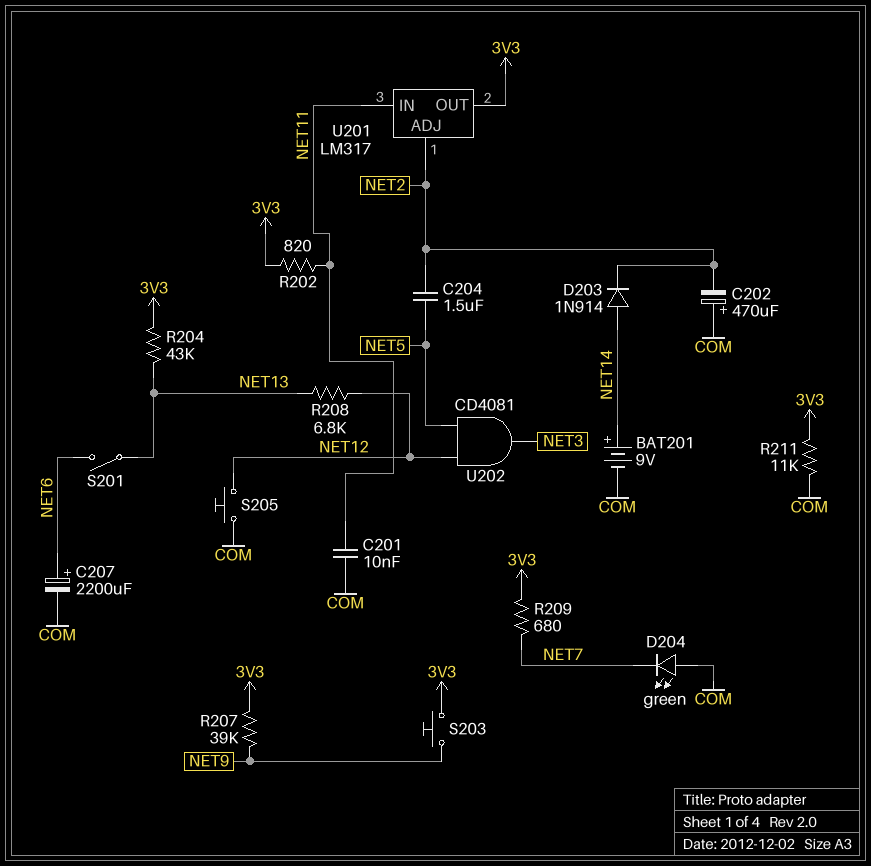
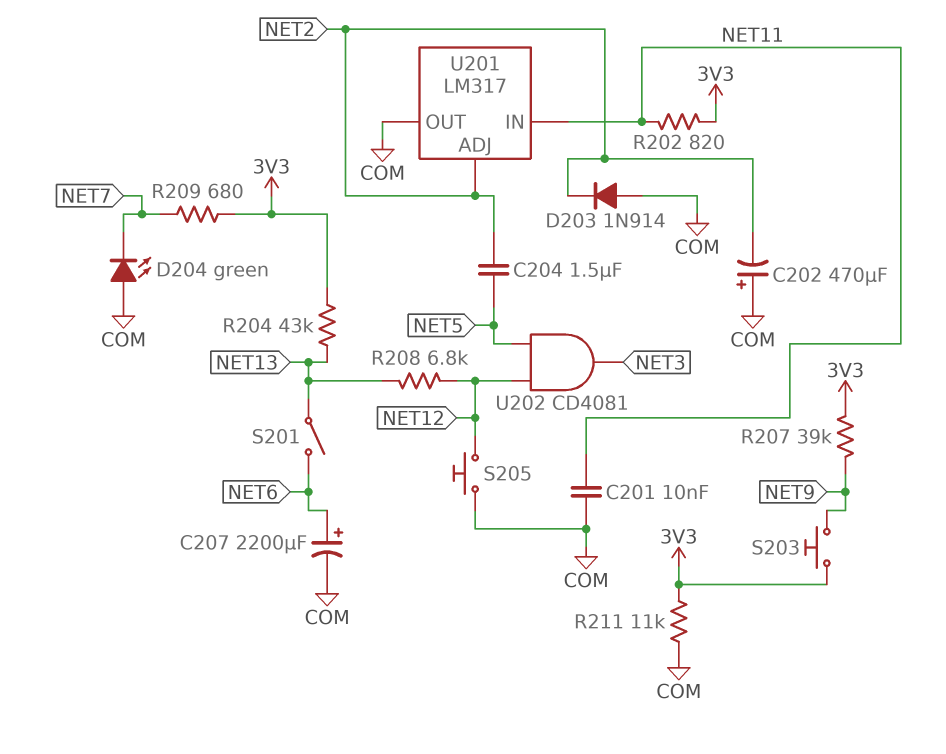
BAT201: 9V (plus NET14, minus COM) -> none
D203: diode 1N914 (A NET14, K NET2) -> diode 1N914 (A COM, K NET2)
U201 pin OUT: 3V3 -> COM

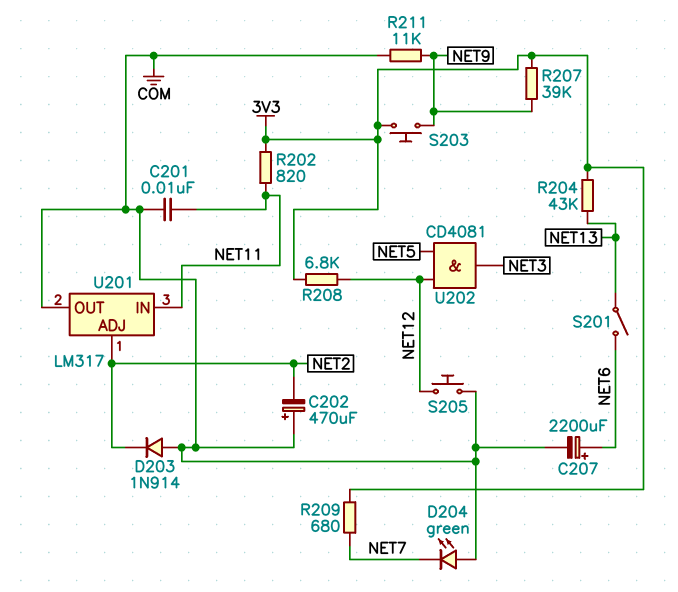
C204: 1.5uF (NET2, NET5) -> none
R208: 6.8k (NET12, NET13) -> 6.8k (3V3, NET12)
R211: 11k (3V3, COM) -> 11k (COM, NET9)

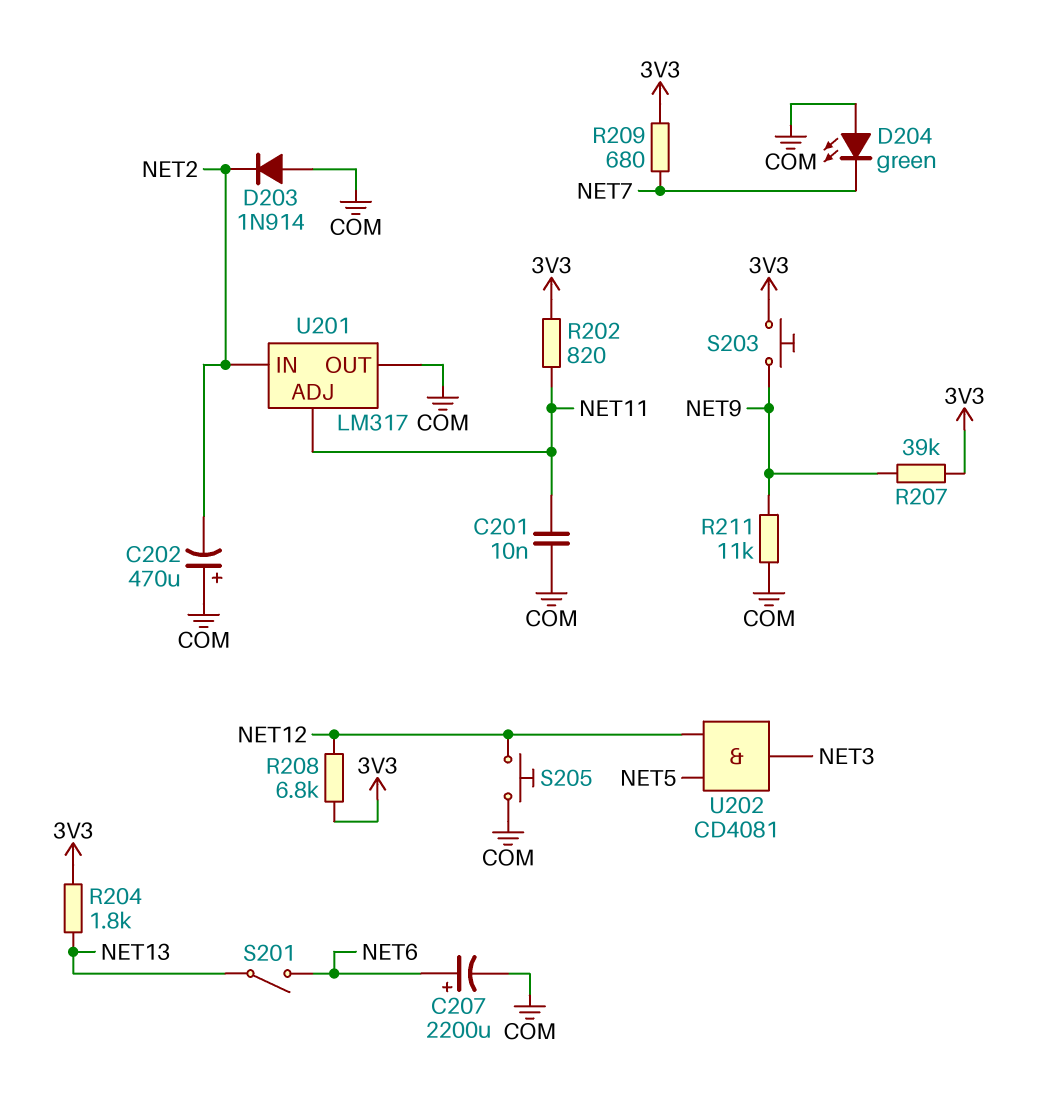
R204: 43k (3V3, NET13) -> 1.8k (3V3, NET13)
U201 pin ADJ: NET2 -> NET11
U201 pin IN: NET11 -> NET2

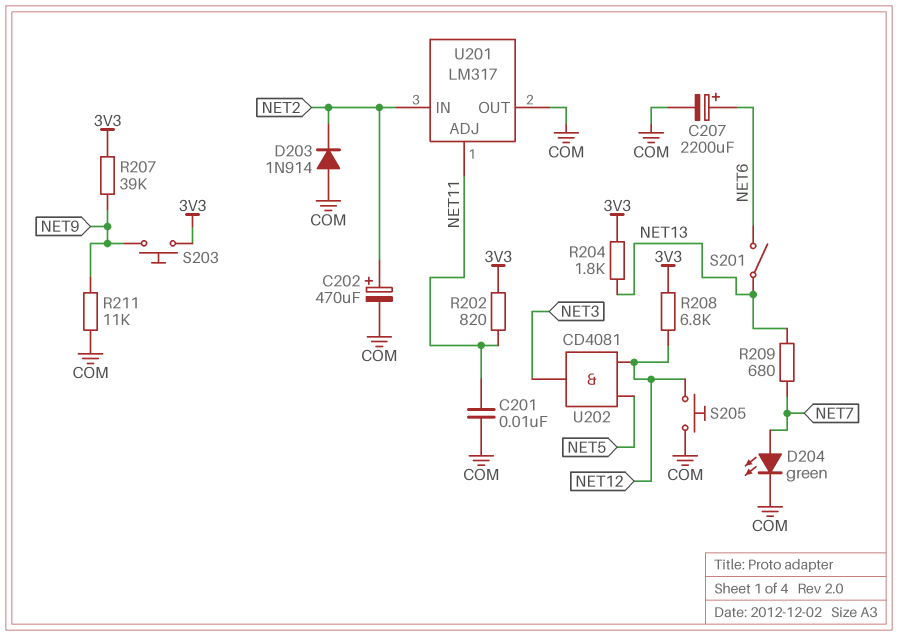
C202: 470uF (plus COM, minus NET2) -> 470uF (plus NET2, minus COM)
D204: LED green (A COM, K NET7) -> LED green (A NET7, K COM)
R209: 680 (3V3, NET7) -> 680 (NET7, NET13)

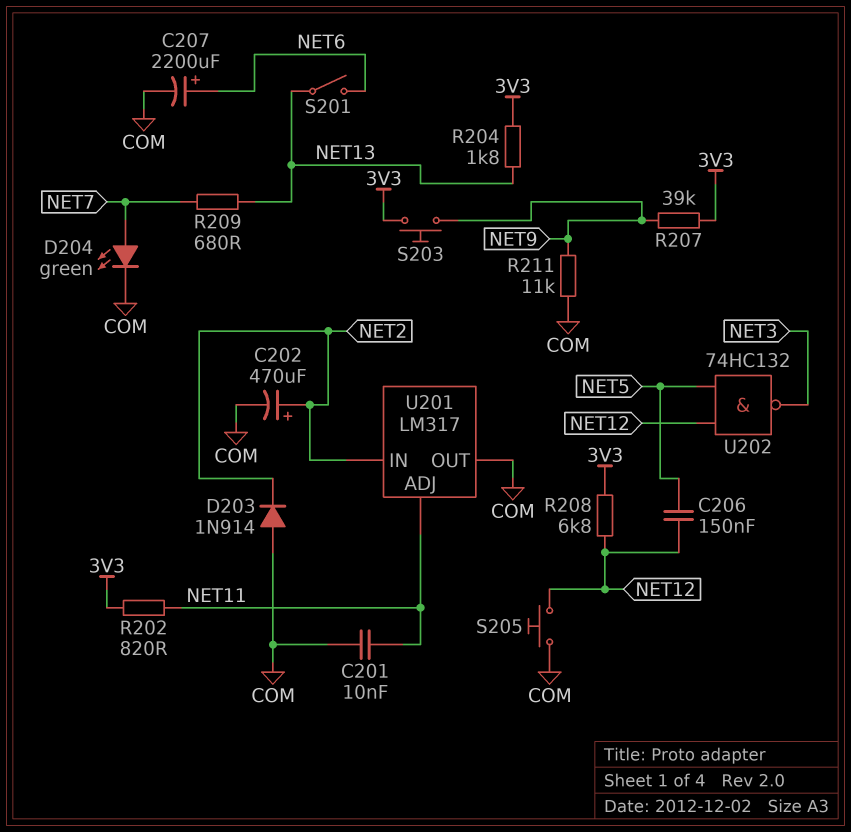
C206: none -> 150nF (NET5, NET12)
U202: AND CD4081 (in NET5, in NET12, out NET3) -> NAND 74HC132 (in NET5, in NET12, out NET3)

